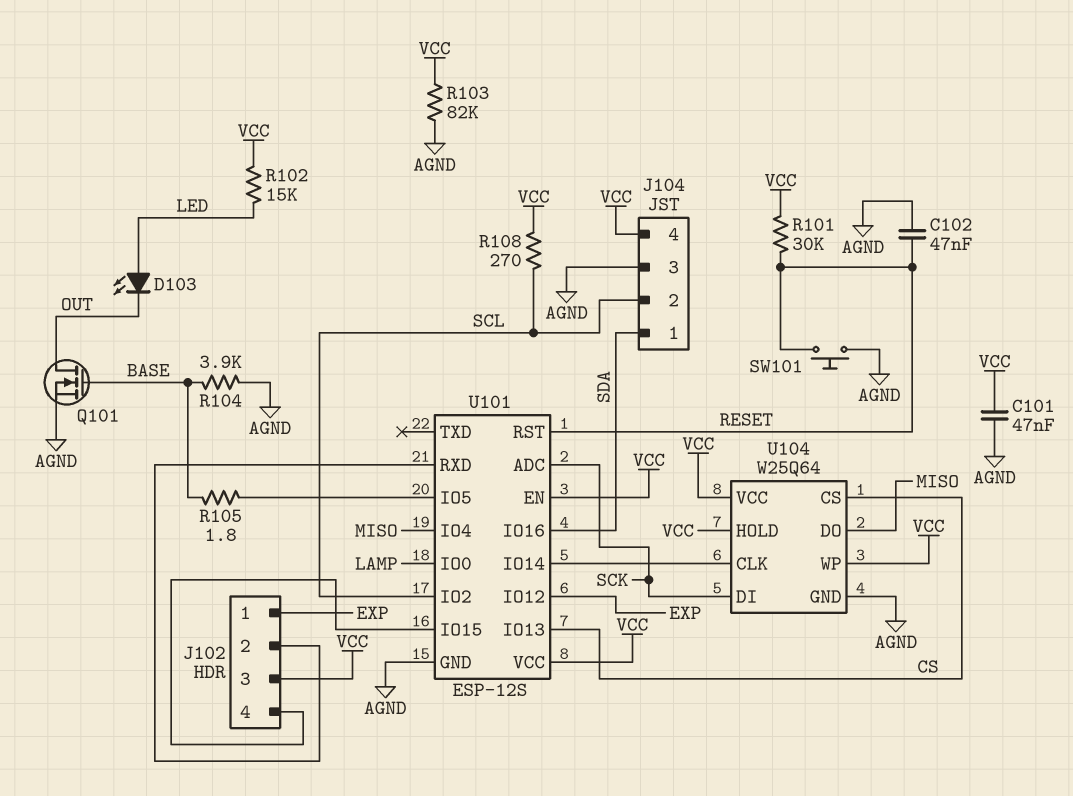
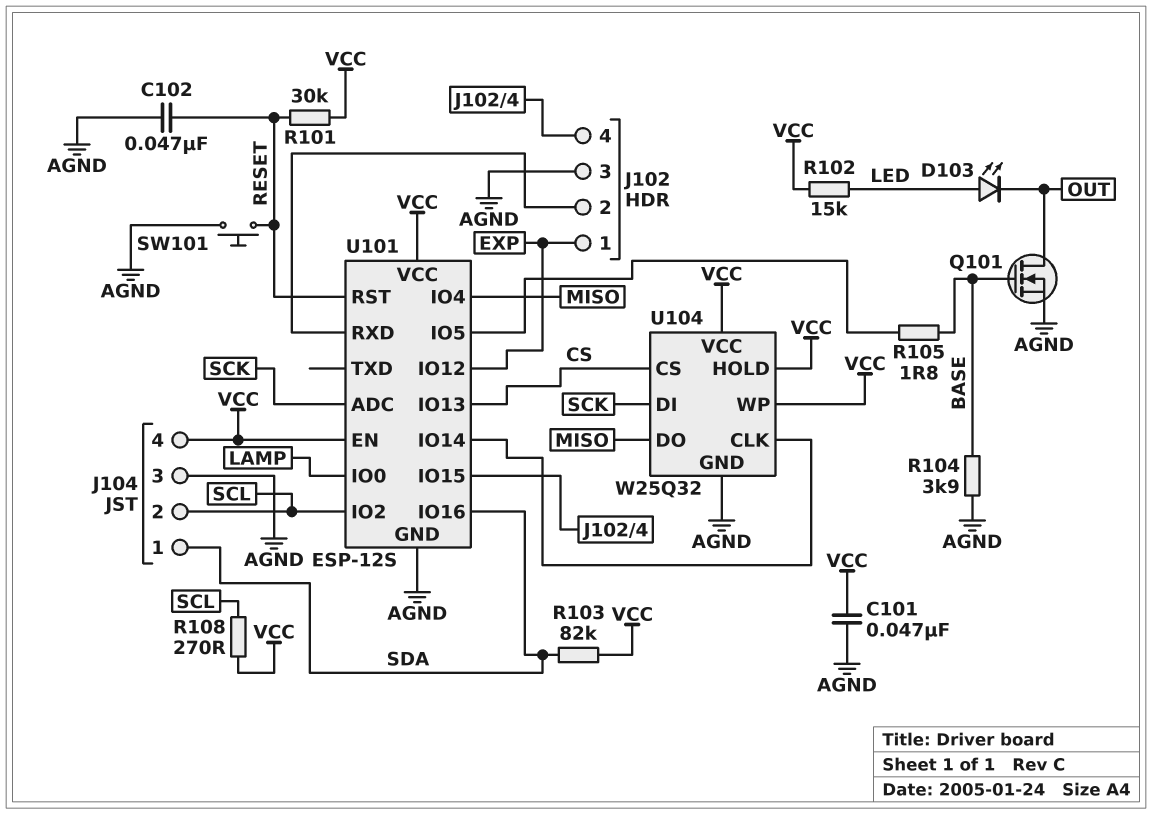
J102 pin 3: VCC -> AGND
R103: 82k (AGND, VCC) -> 82k (SDA, VCC)
U104: W25Q64 -> W25Q32

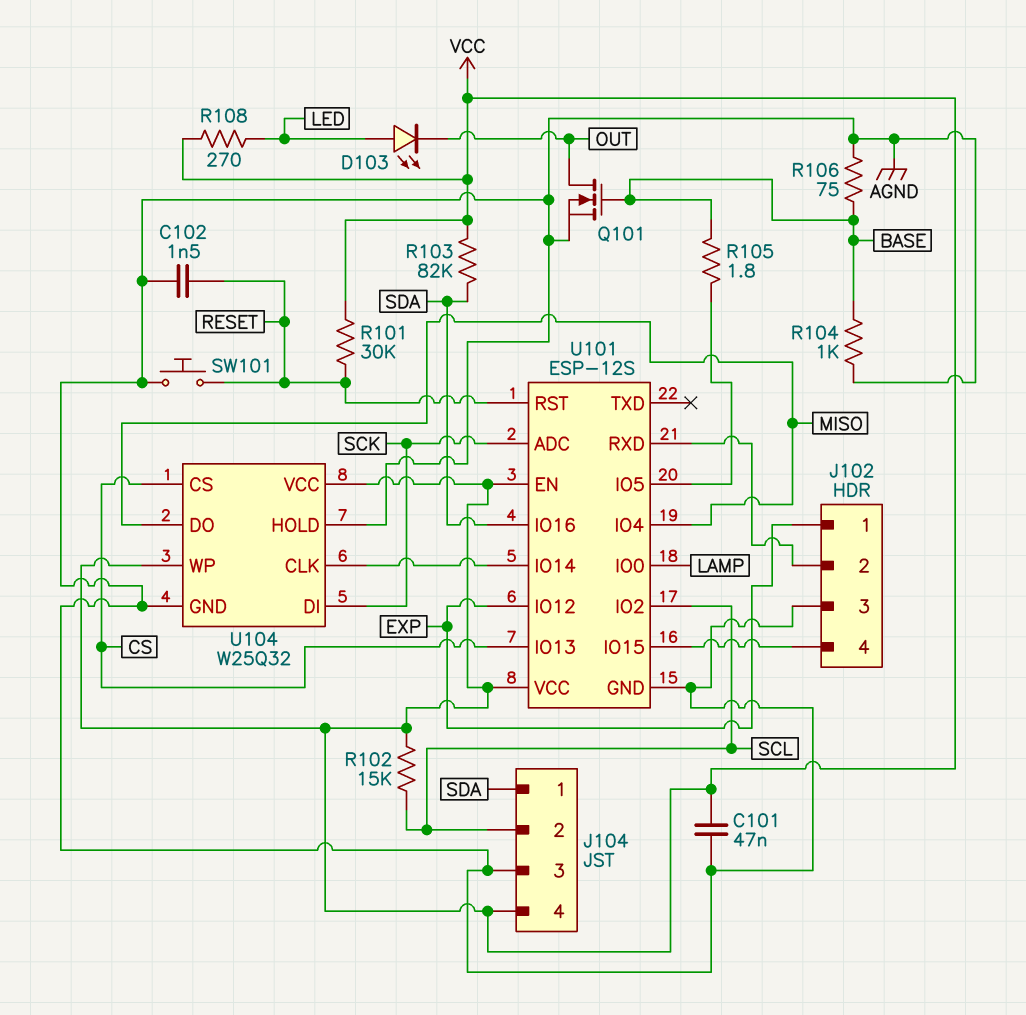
C102: 47nF (AGND, RESET) -> 1.5nF (AGND, RESET)
R102: 15k (LED, VCC) -> 15k (SCL, VCC)
R104: 3.9k (AGND, BASE) -> 1k (AGND, BASE)
R106: none -> 75 (AGND, BASE)
R108: 270 (SCL, VCC) -> 270 (LED, VCC)
U104 pin HOLD: VCC -> AGND

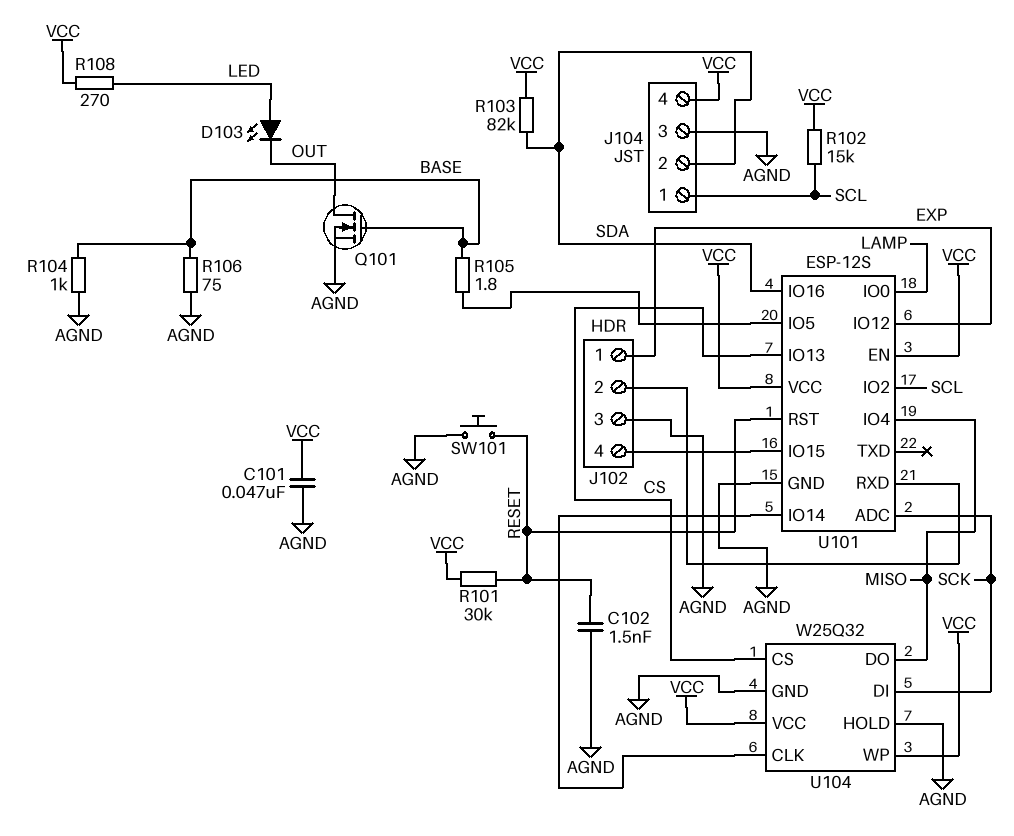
J104 pin 1: SDA -> SCL
J104 pin 2: SCL -> SDA

